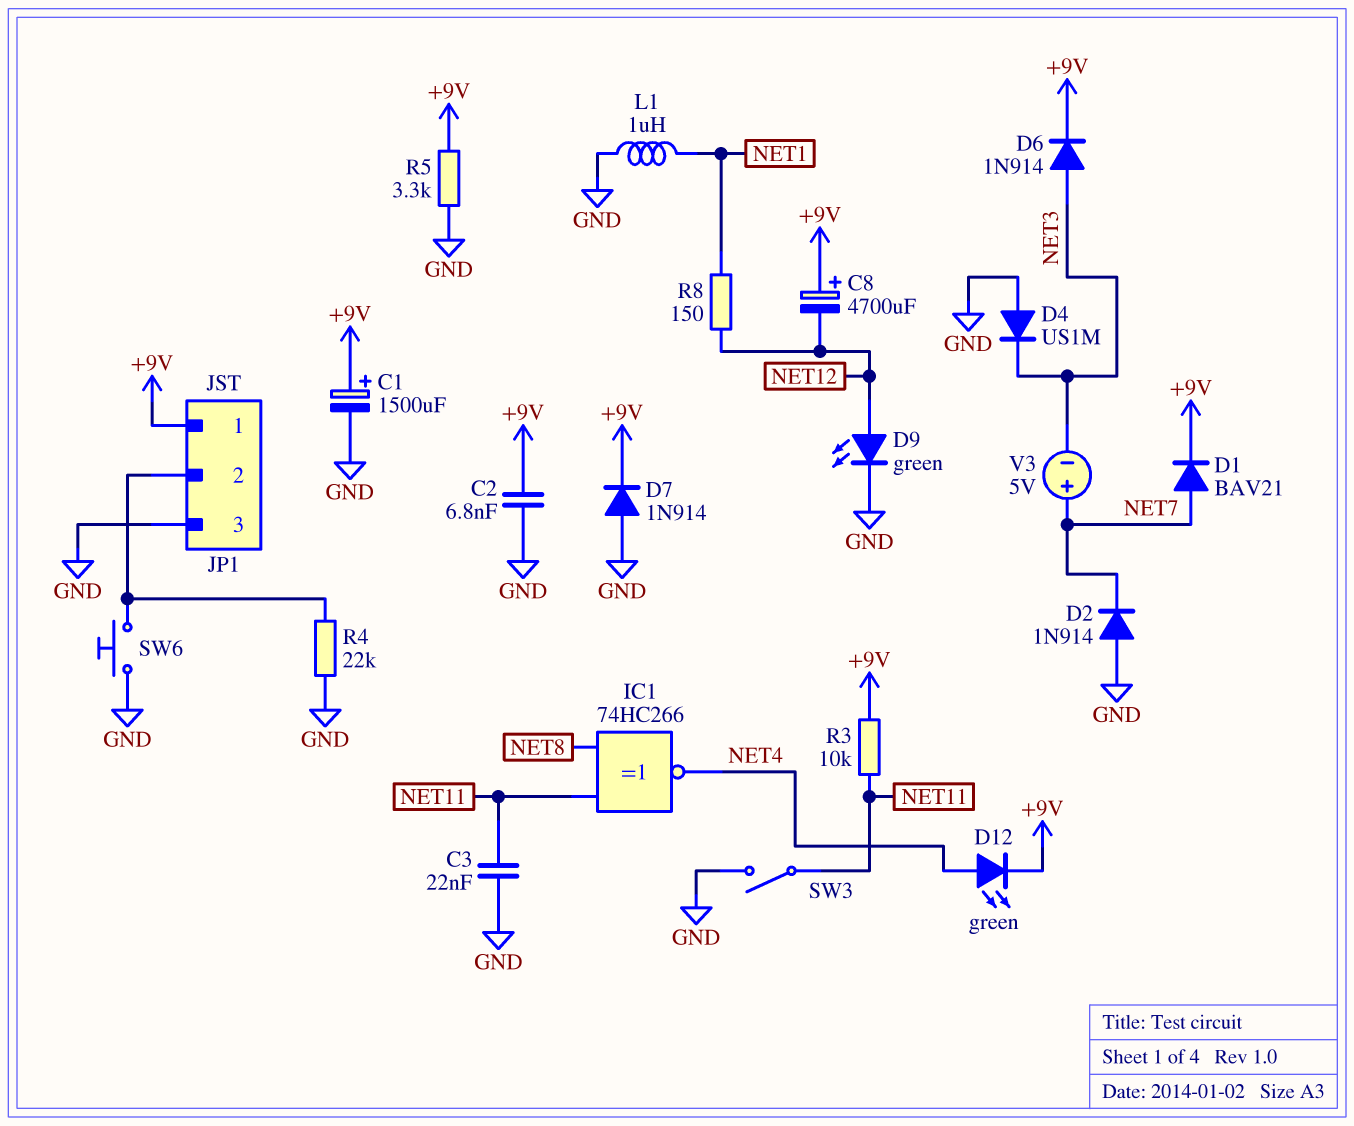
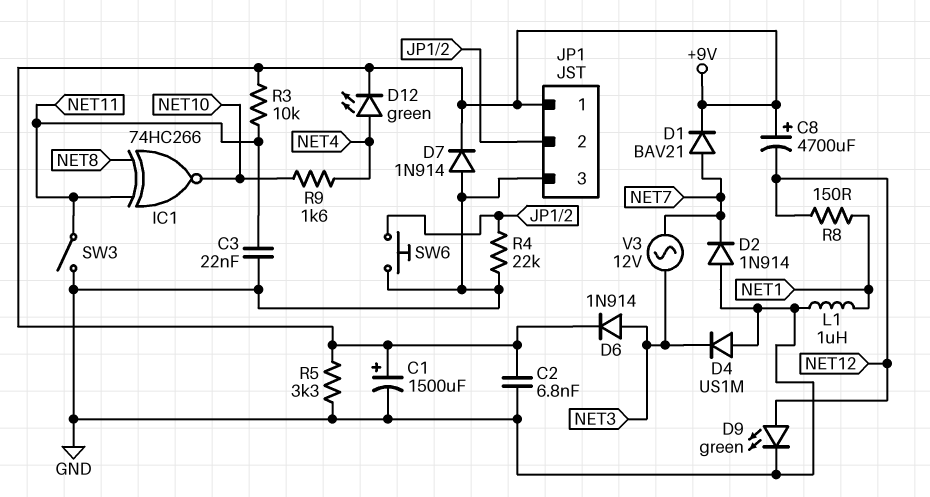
IC1: XNOR 74HC266 (in NET8, in NET11, out NET4) -> XNOR 74HC266 (in NET8, in NET11, out NET10)
R9: none -> 1.6k (NET4, NET10)
V3: 5V (plus NET7, minus NET3) -> AC 12V (NET3, NET7)

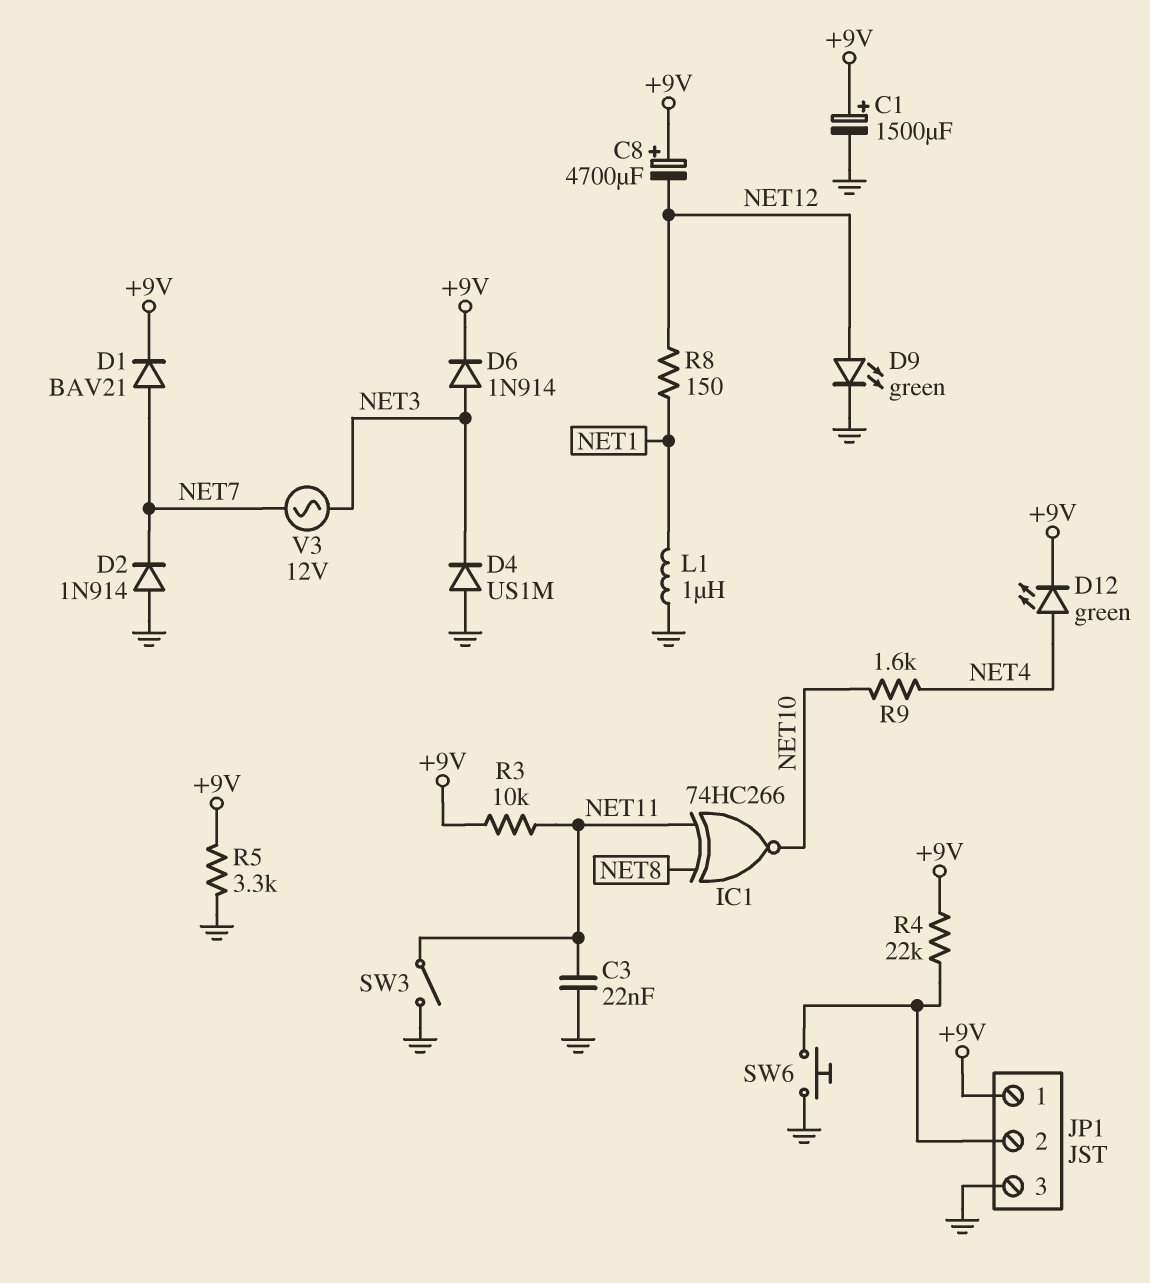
C2: 6.8nF (+9V, GND) -> none
D7: diode 1N914 (A GND, K +9V) -> none
R4: 22k (GND, JP1/2) -> 22k (+9V, JP1/2)

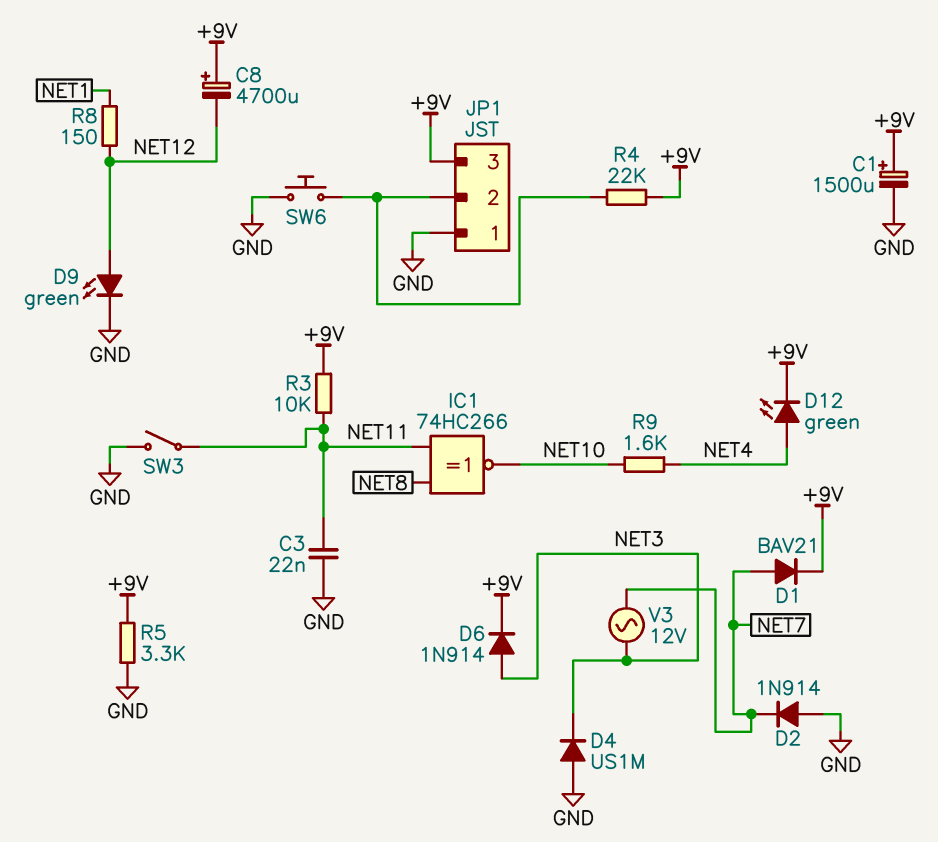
JP1 pin 1: +9V -> GND
JP1 pin 3: GND -> +9V
L1: 1uH (GND, NET1) -> none

